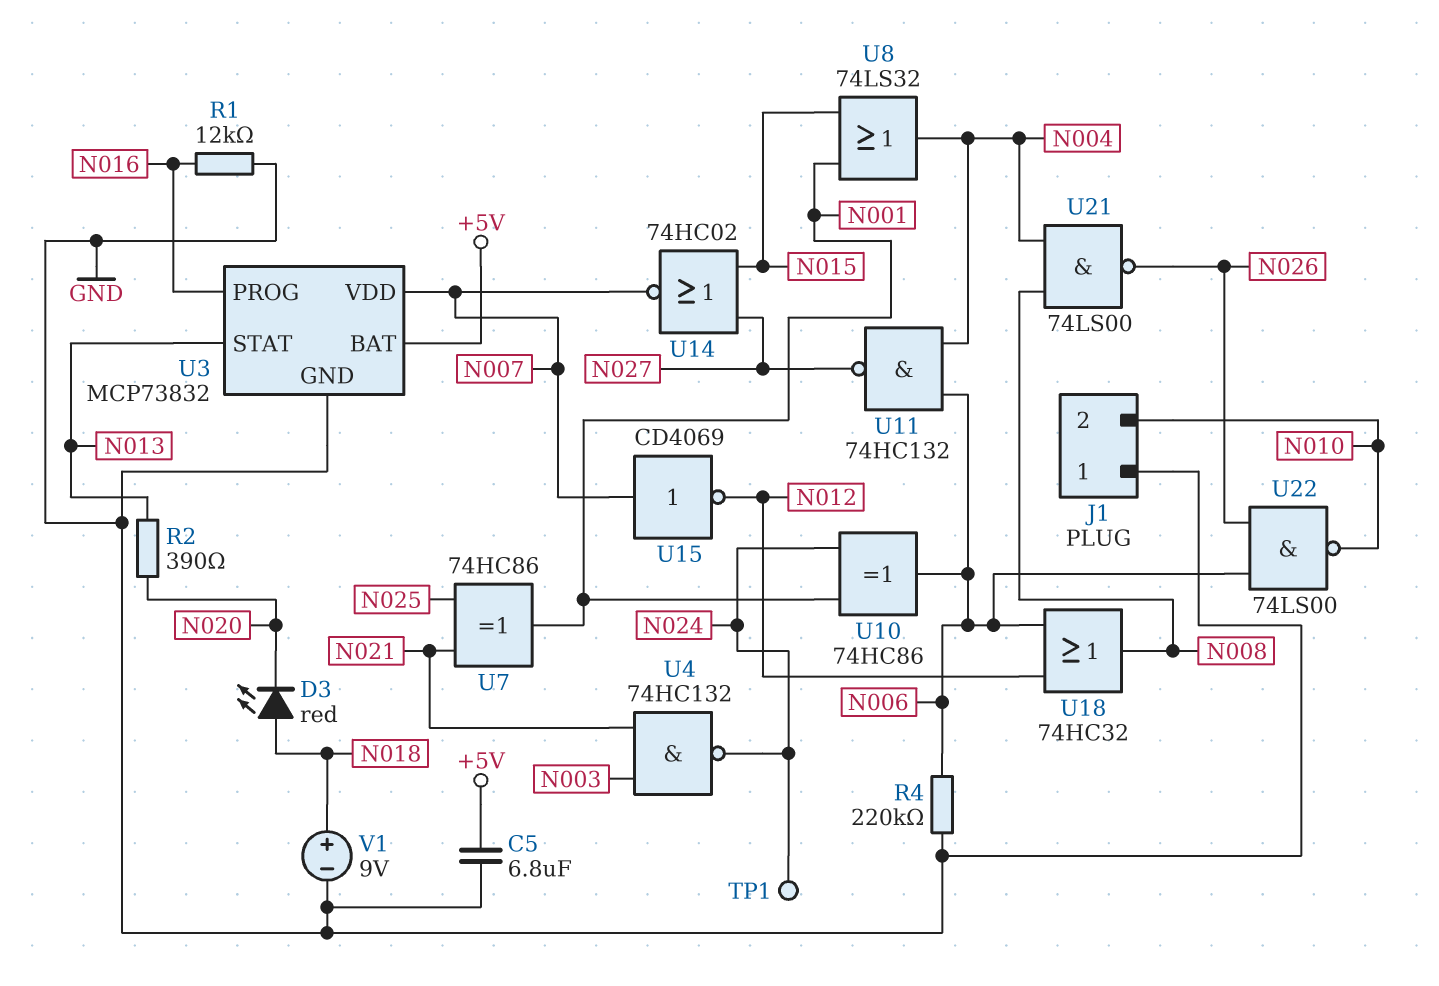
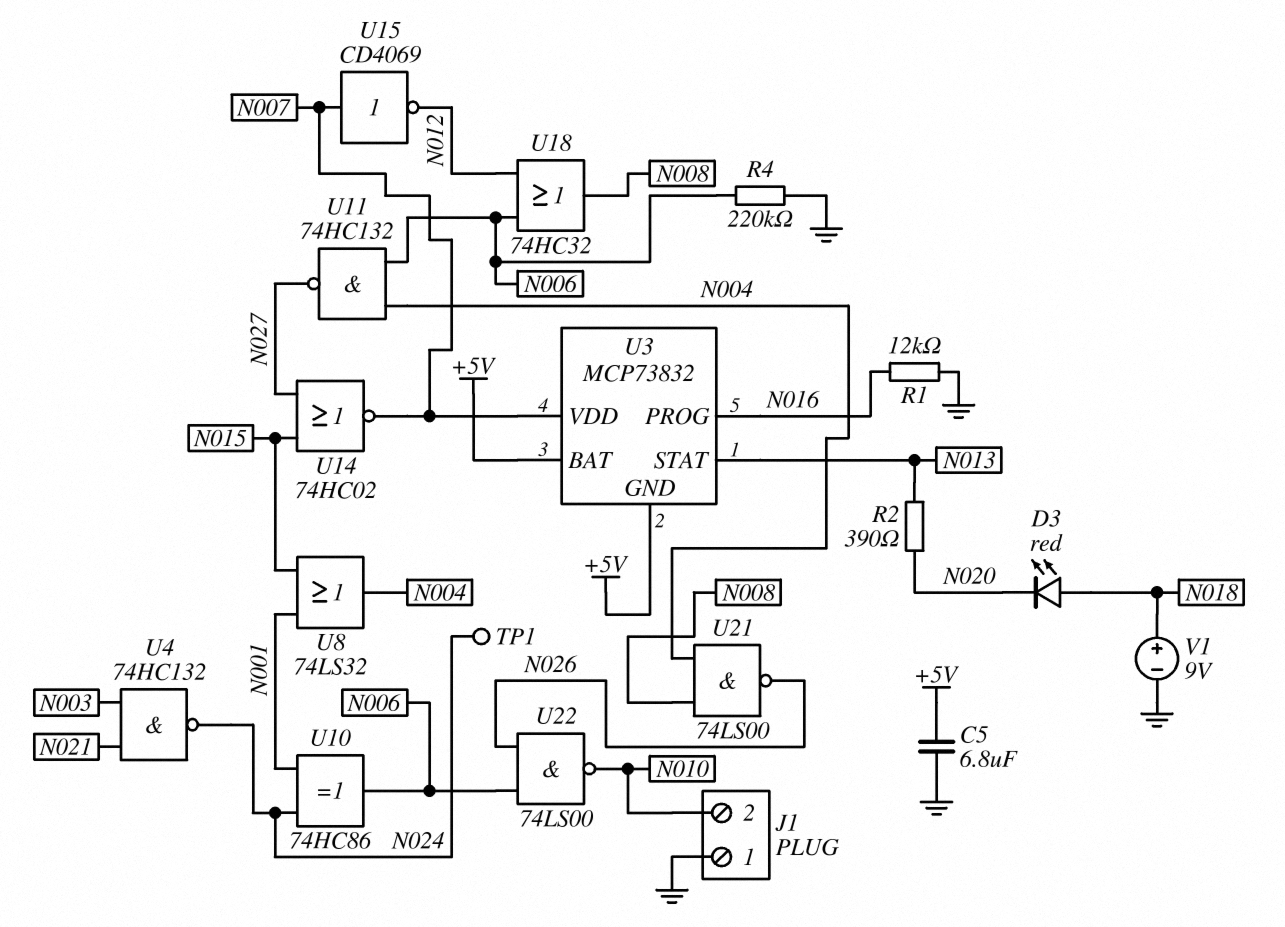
U3 pin GND: GND -> +5V
U7: XOR 74HC86 (in N021, in N025, out N001) -> none

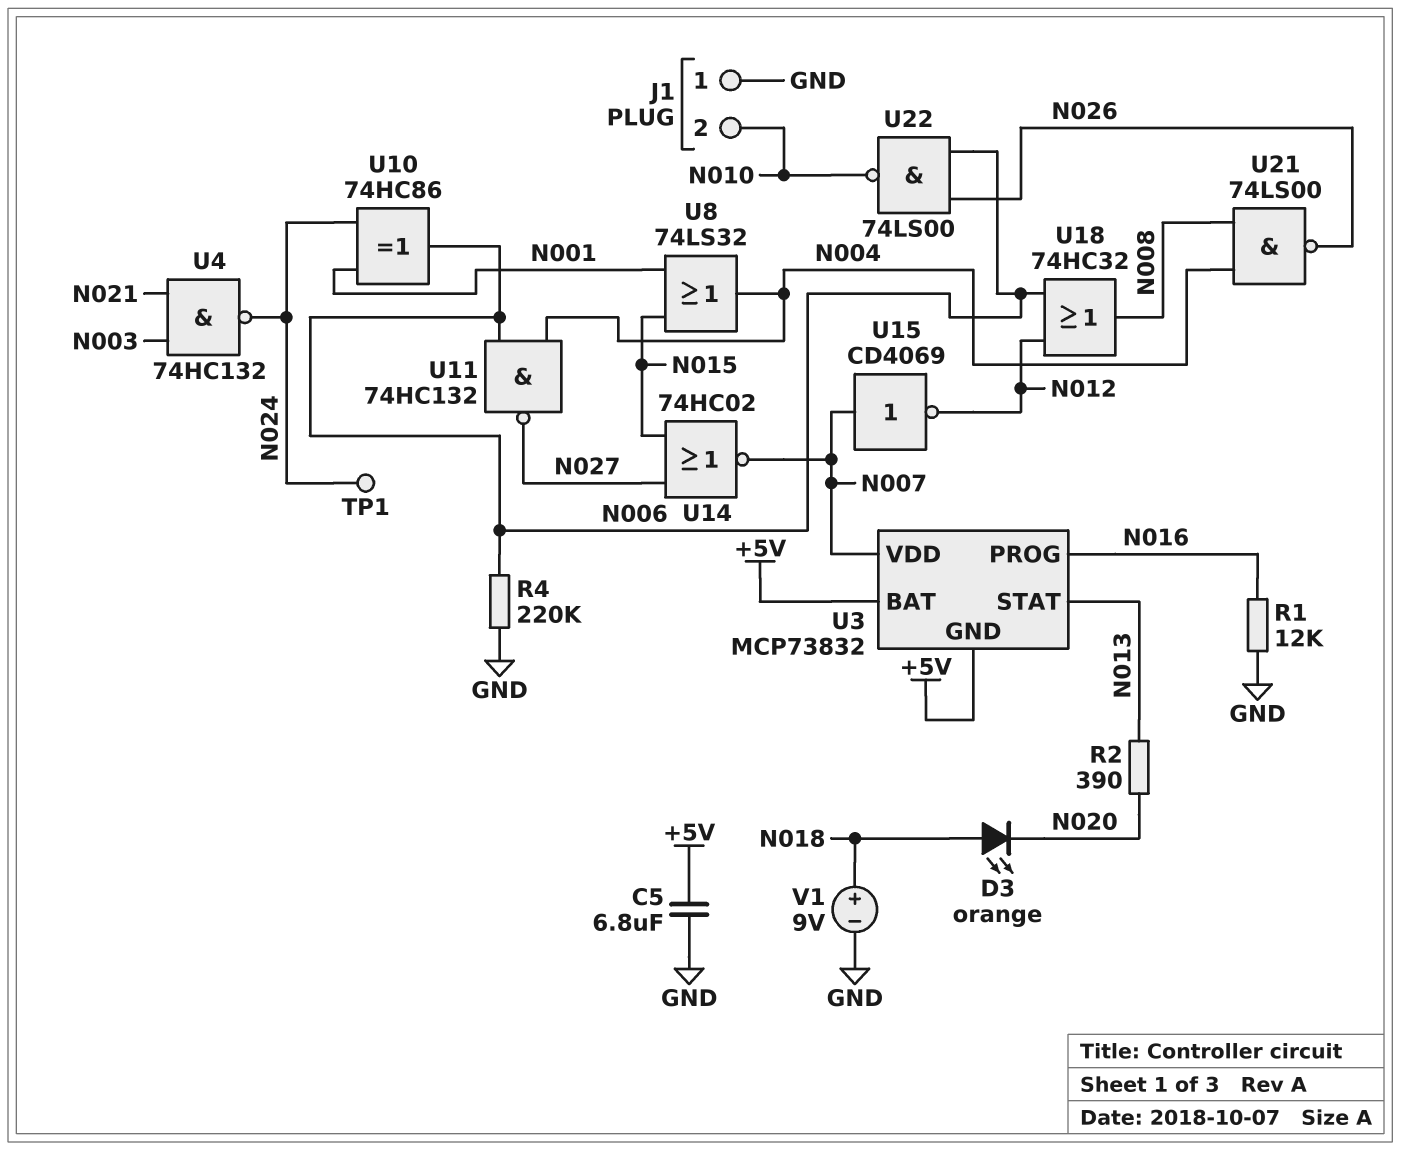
D3: LED red (A N018, K N020) -> LED orange (A N018, K N020)

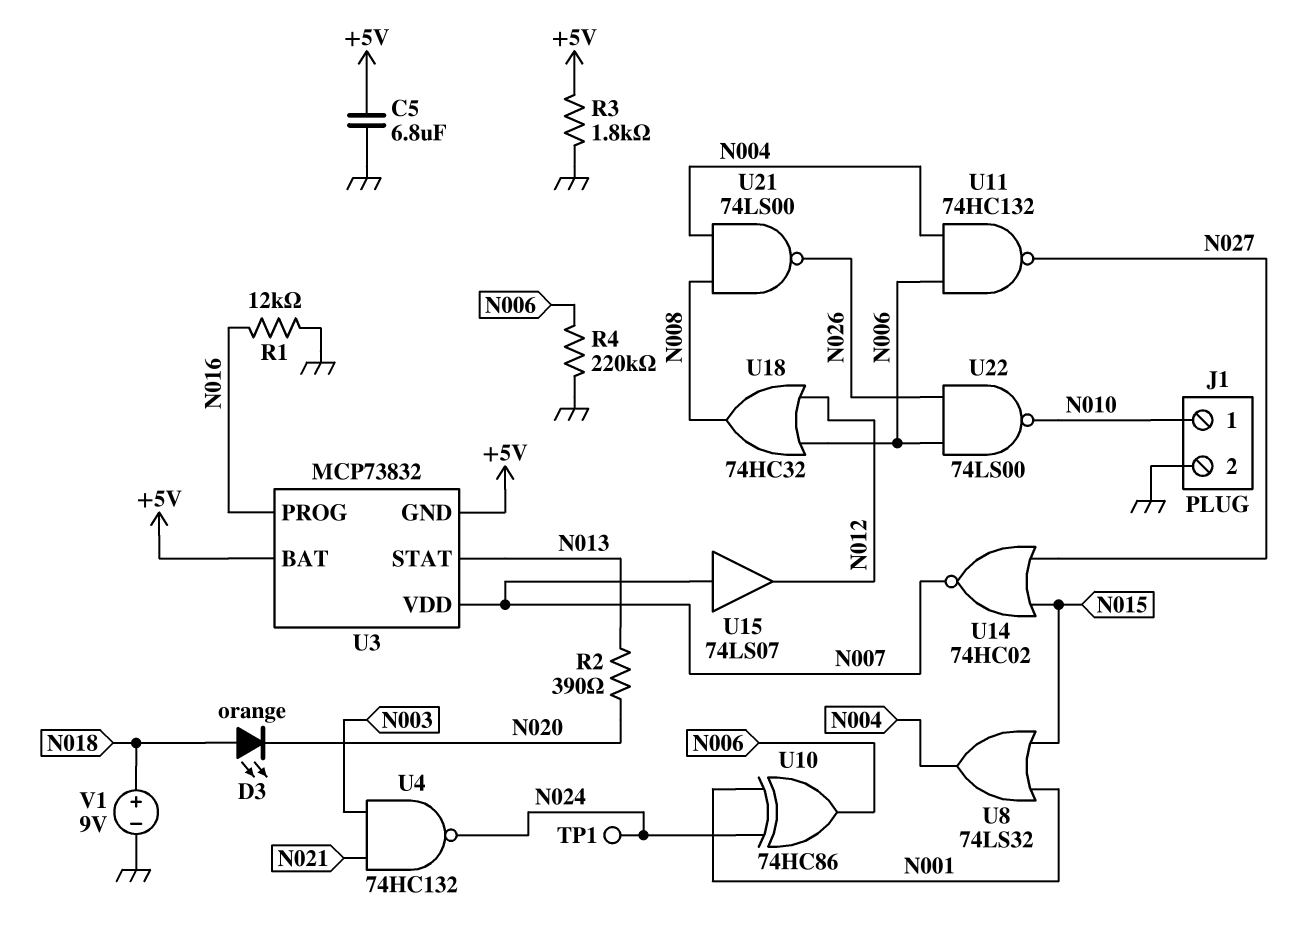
J1 pin 1: GND -> N010
J1 pin 2: N010 -> GND
R3: none -> 1.8k (+5V, GND)
U15: NOT CD4069 (in N007, out N012) -> buffer 74LS07 (in N007, out N012)

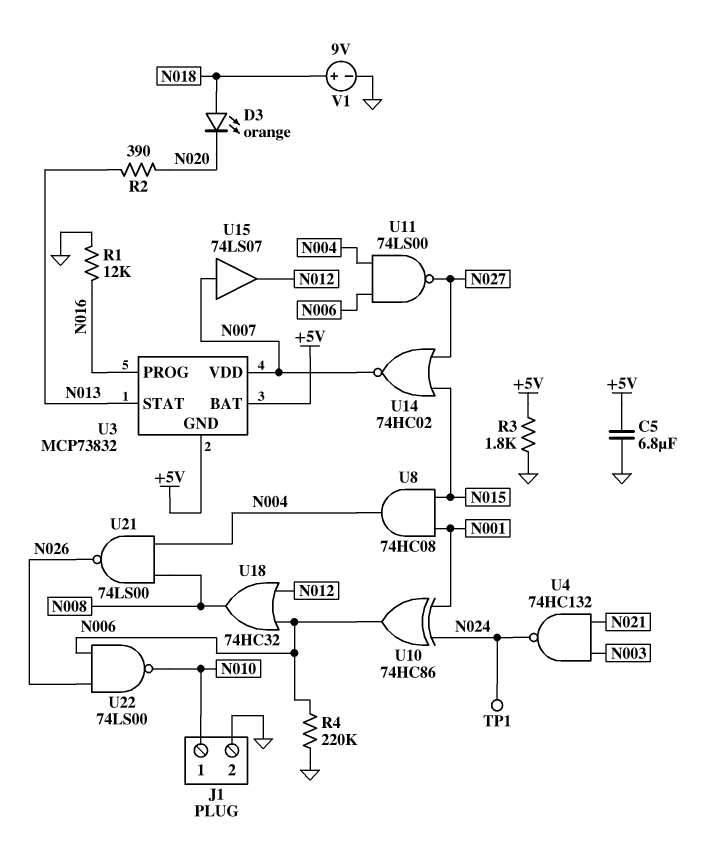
U8: OR 74LS32 (in N001, in N015, out N004) -> AND 74HC08 (in N001, in N015, out N004)
U11: NAND 74HC132 (in N004, in N006, out N027) -> NAND 74LS00 (in N004, in N006, out N027)

